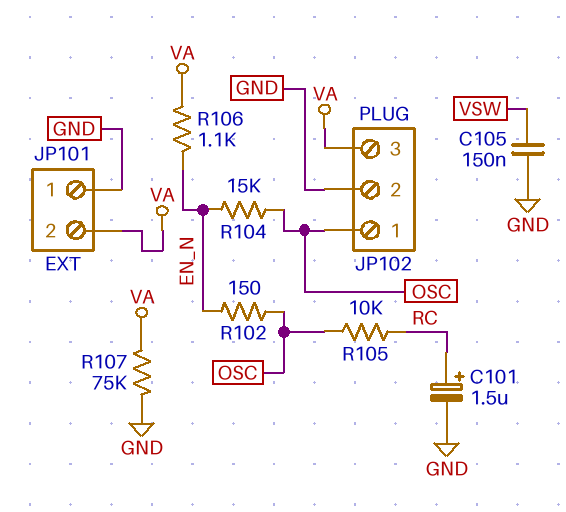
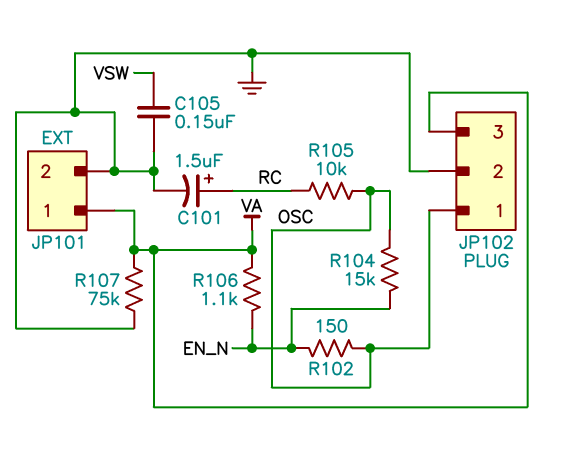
JP101 pin 1: GND -> VA
JP101 pin 2: VA -> GND

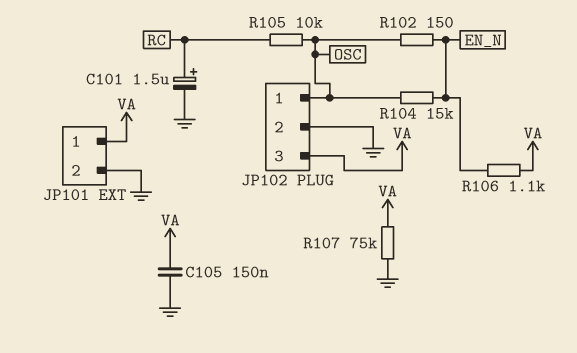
C105: 150nF (GND, VSW) -> 150nF (GND, VA)

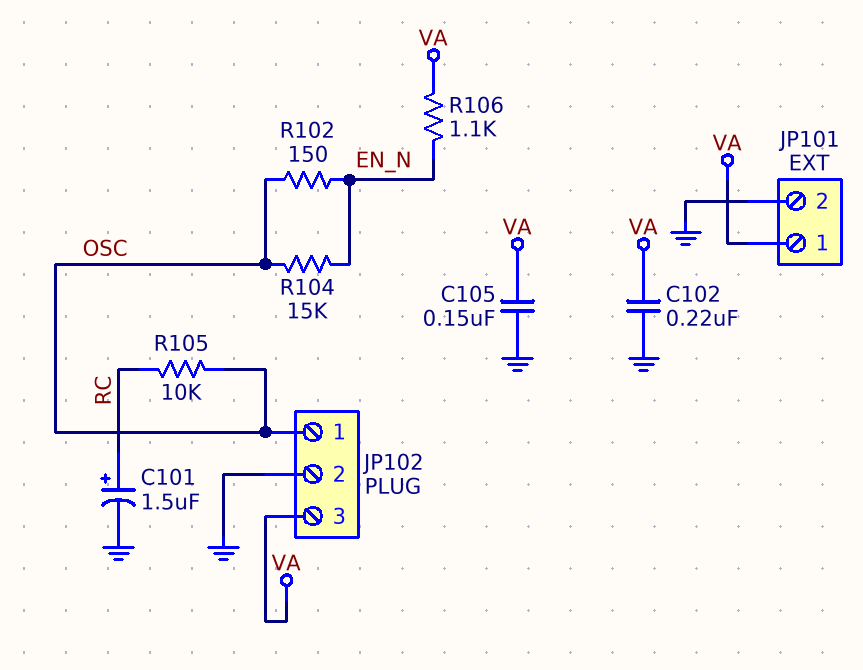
C102: none -> 220nF (GND, VA)
R107: 75k (GND, VA) -> none

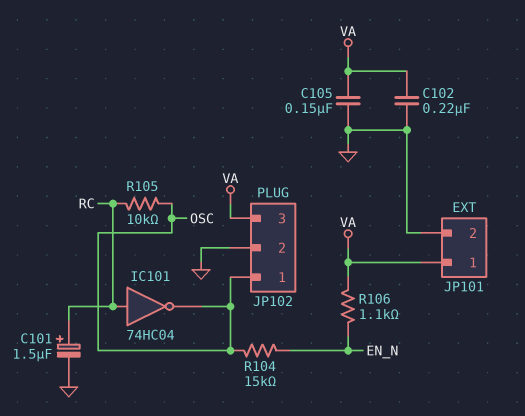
IC101: none -> NOT 74HC04 (in RC, out OSC)
R102: 150 (EN_N, OSC) -> none

